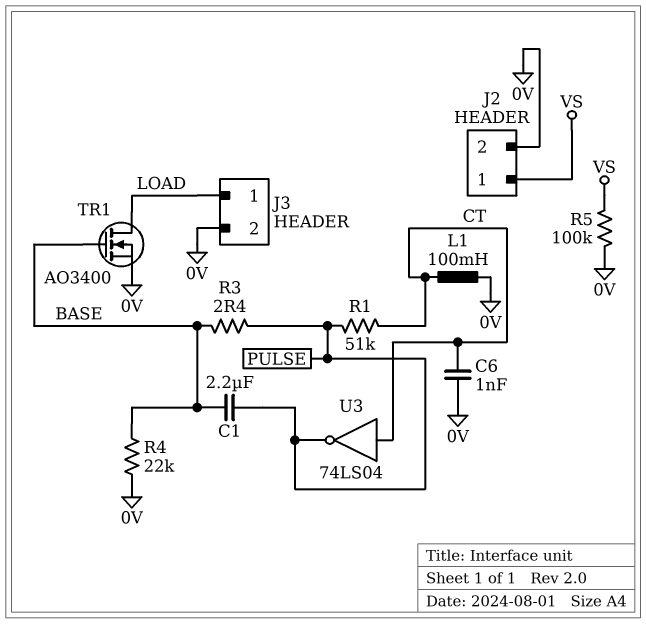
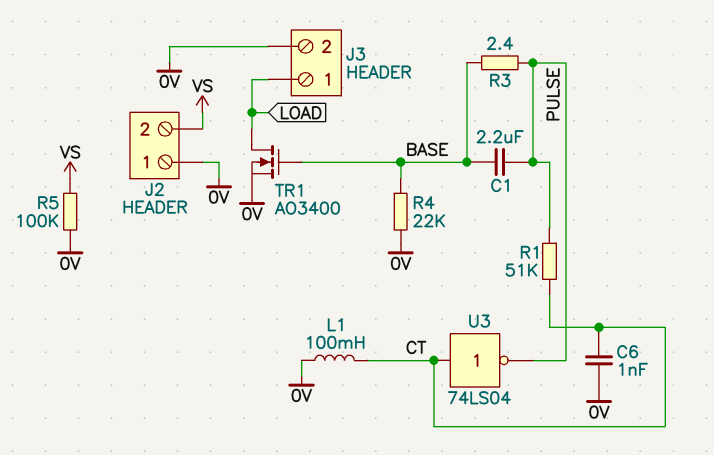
J2 pin 1: VS -> 0V
J2 pin 2: 0V -> VS

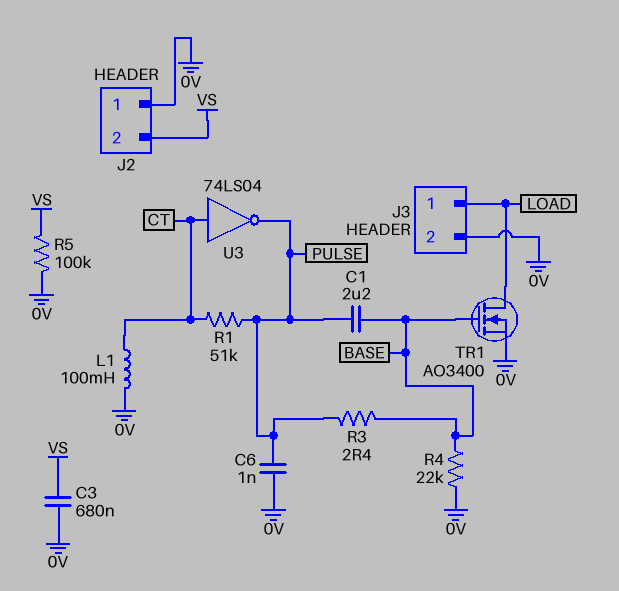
C3: none -> 680nF (0V, VS)
C6: 1nF (0V, CT) -> 1nF (0V, PULSE)

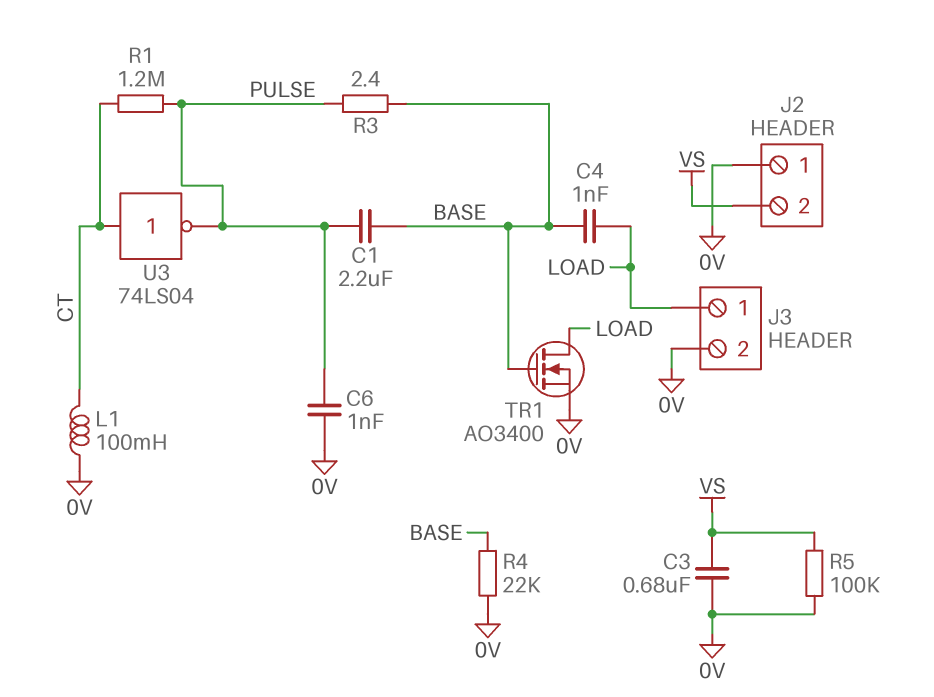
C4: none -> 1nF (BASE, LOAD)
R1: 51k (CT, PULSE) -> 1.2M (CT, PULSE)

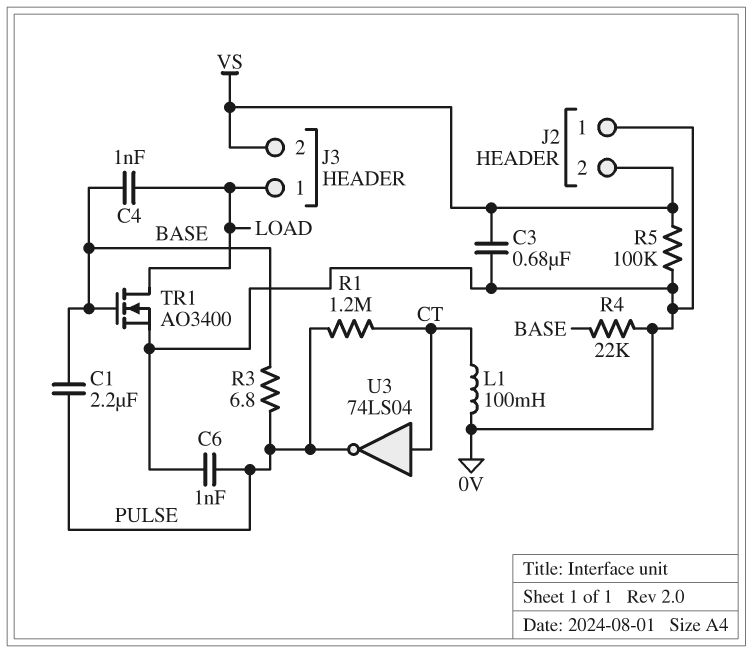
J3 pin 2: 0V -> VS
R3: 2.4 (BASE, PULSE) -> 6.8 (BASE, PULSE)

